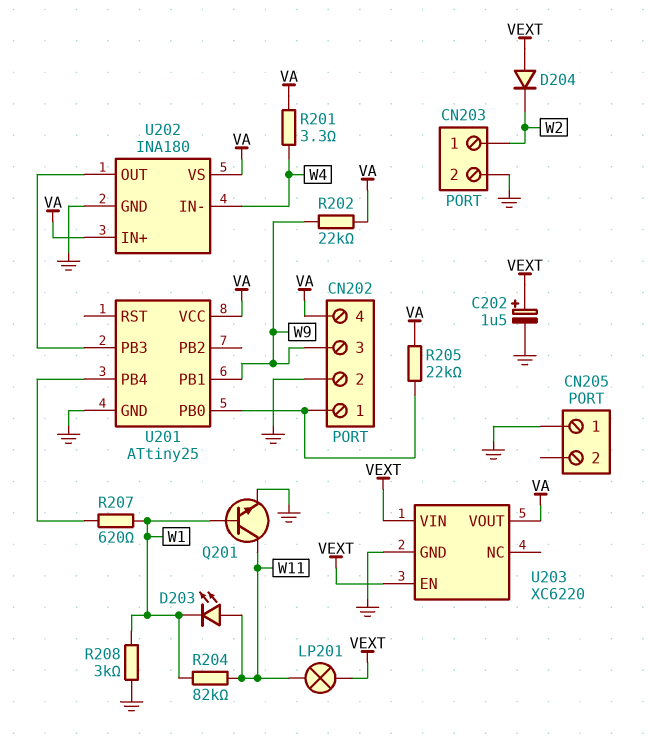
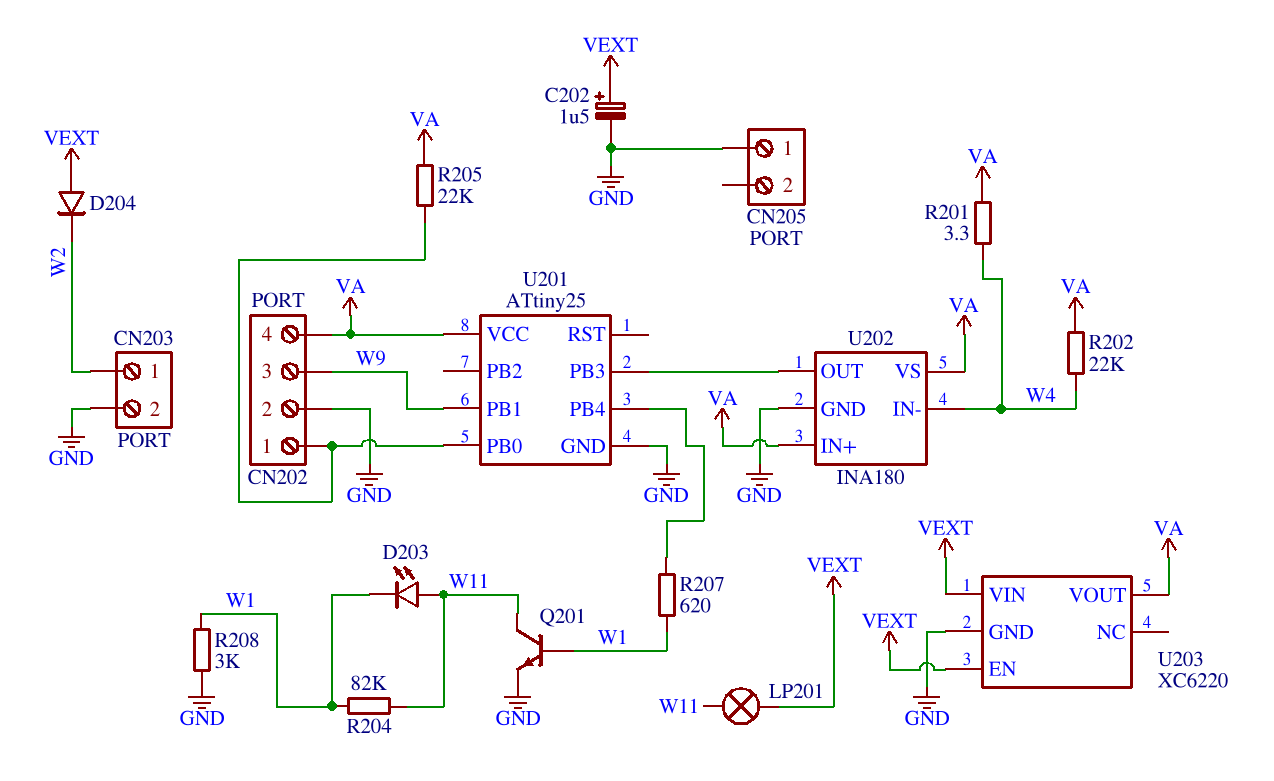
R202: 22k (VA, W9) -> 22k (VA, W4)

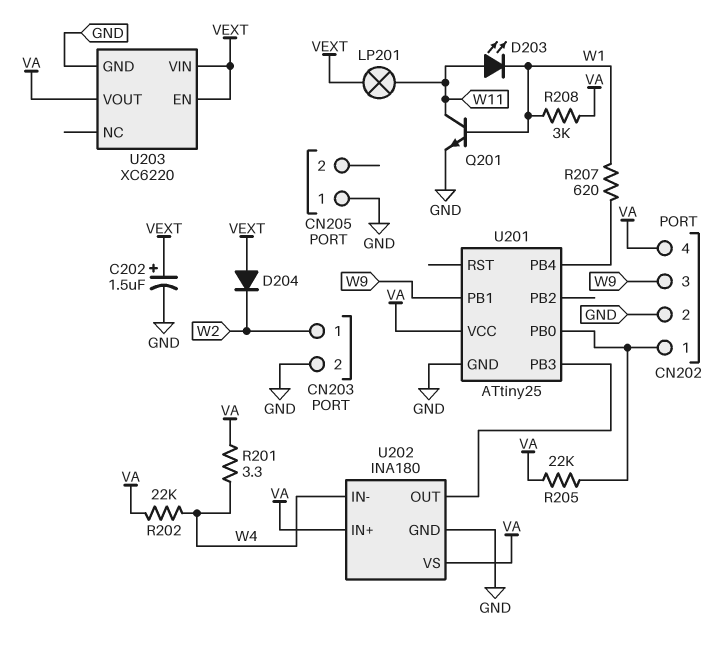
R204: 82k (W1, W11) -> none
R208: 3k (GND, W1) -> 3k (VA, W1)

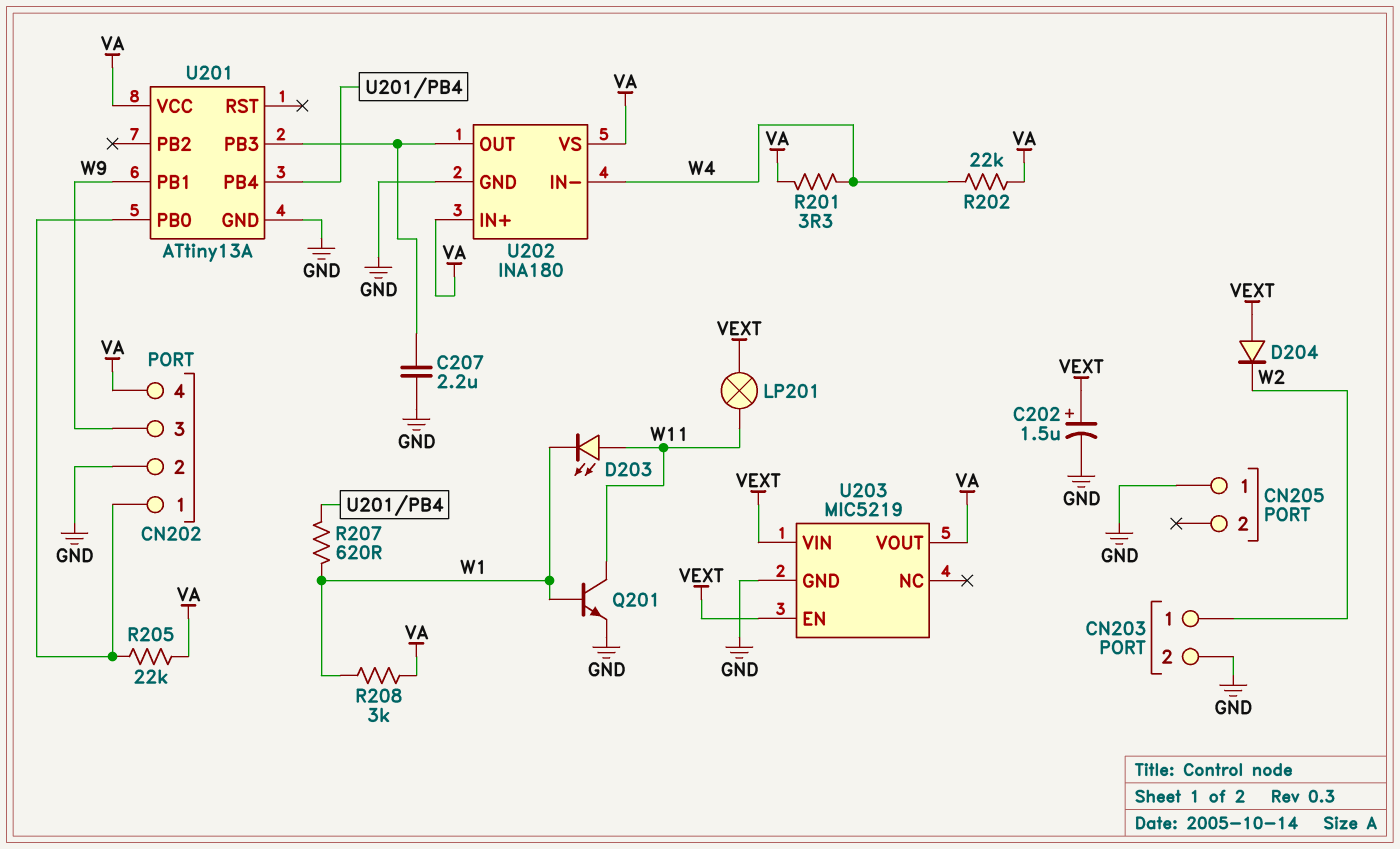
C207: none -> 2.2uF (GND, U201/PB3)
U201: ATtiny25 -> ATtiny13A
U203: XC6220 -> MIC5219

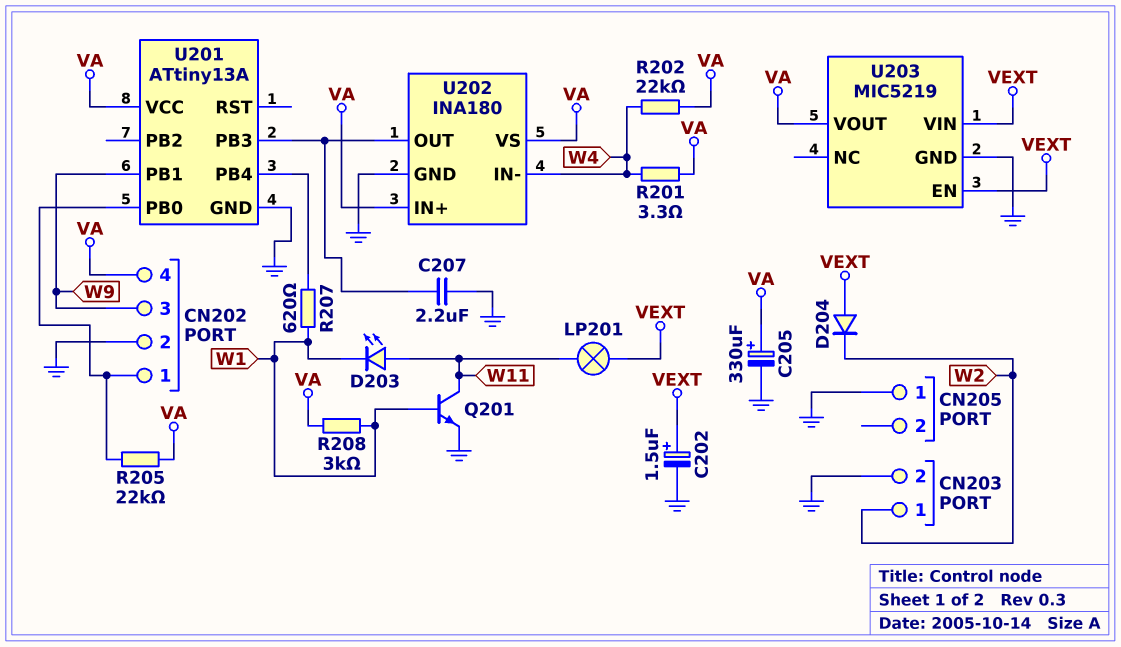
C205: none -> 330uF (plus VA, minus GND)

